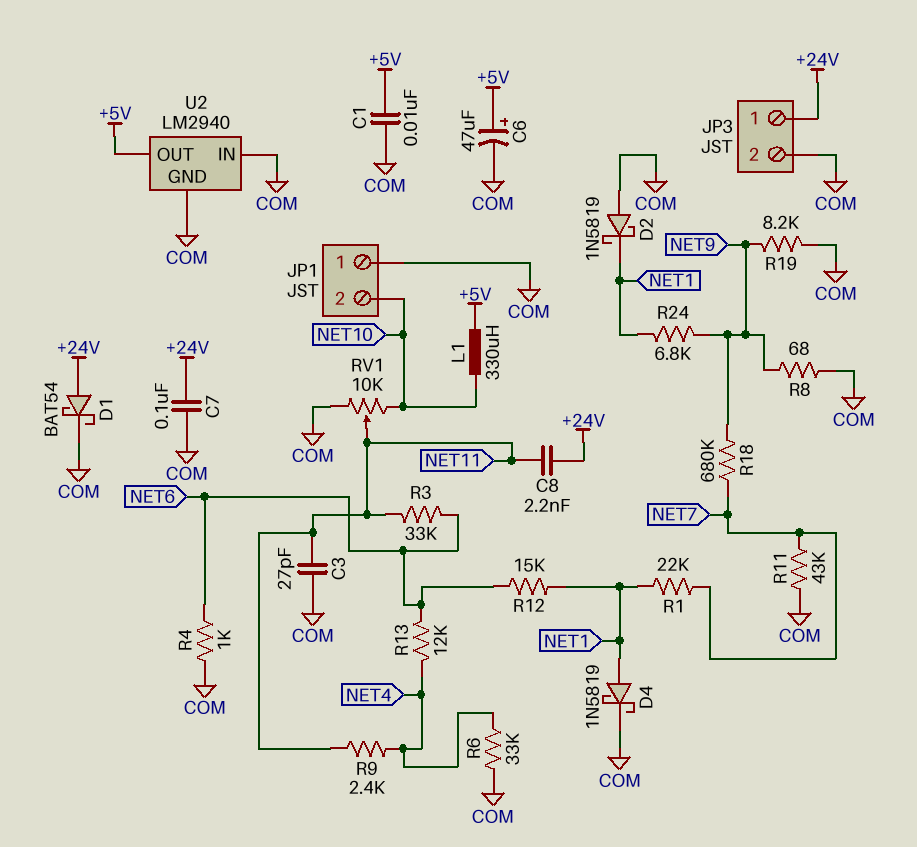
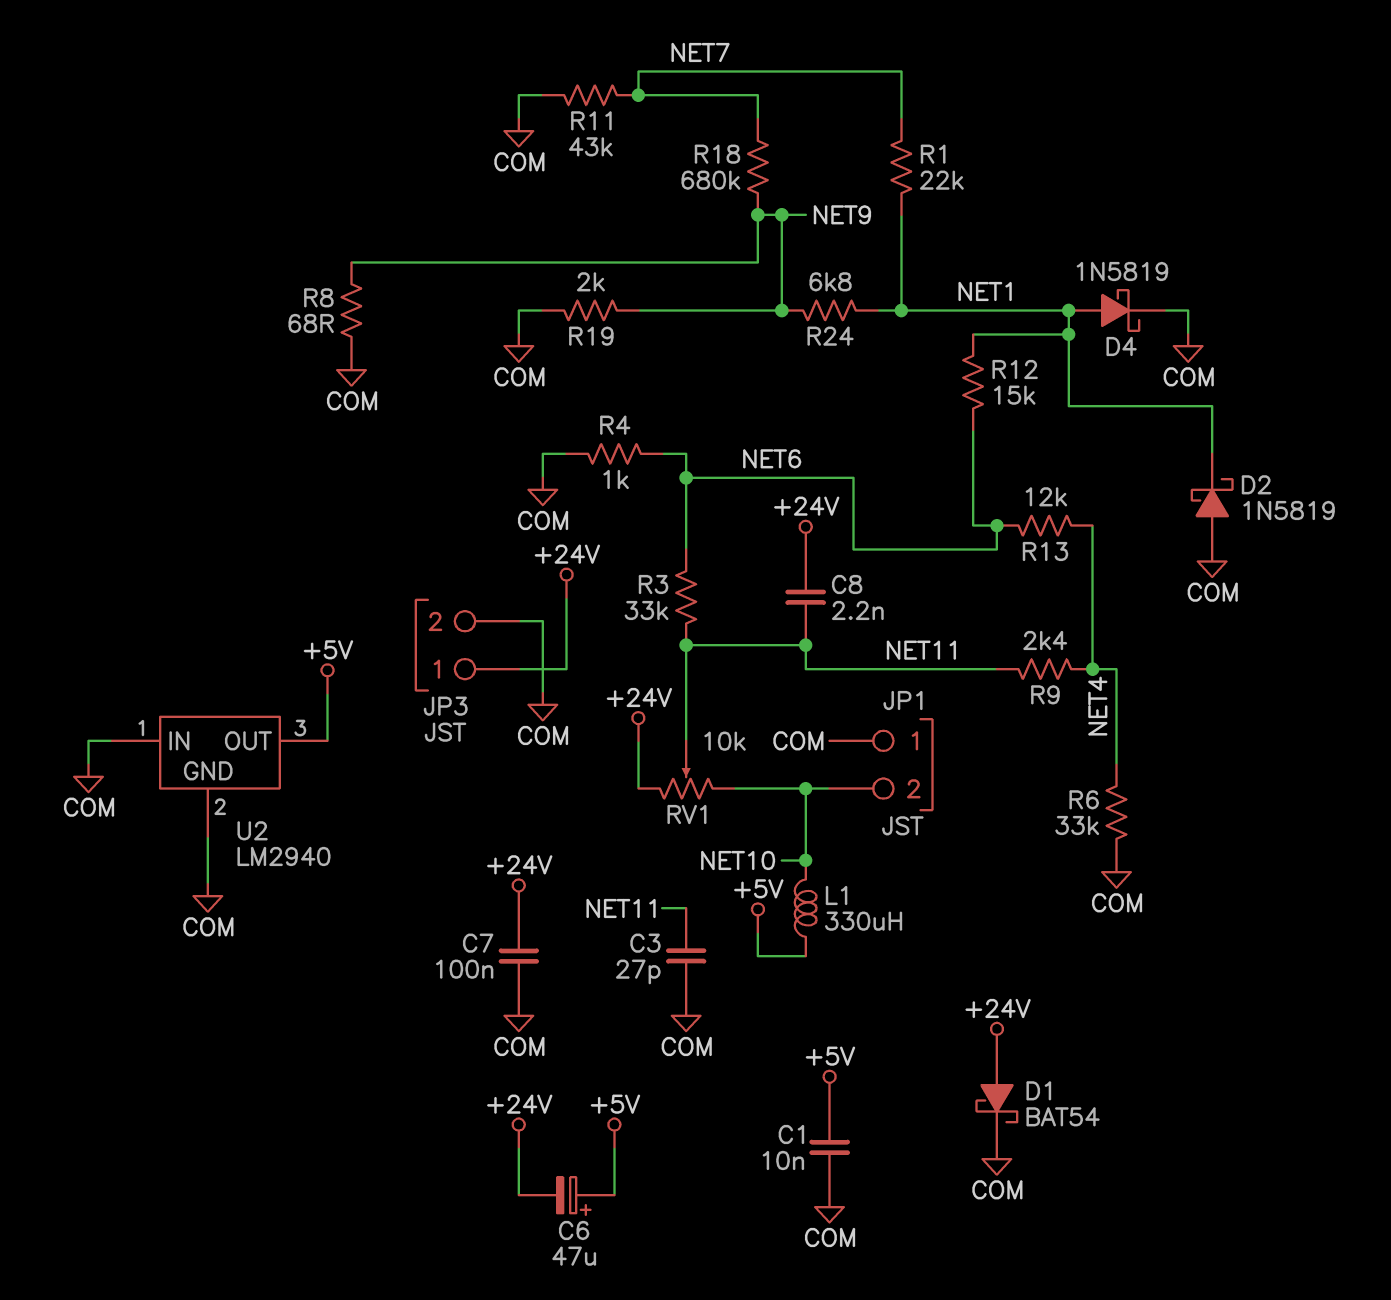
C6: 47uF (plus +5V, minus COM) -> 47uF (plus +5V, minus +24V)
R19: 8.2k (COM, NET9) -> 2k (COM, NET9)
RV1: 10k (COM, NET10, wiper NET11) -> 10k (+24V, NET10, wiper NET11)

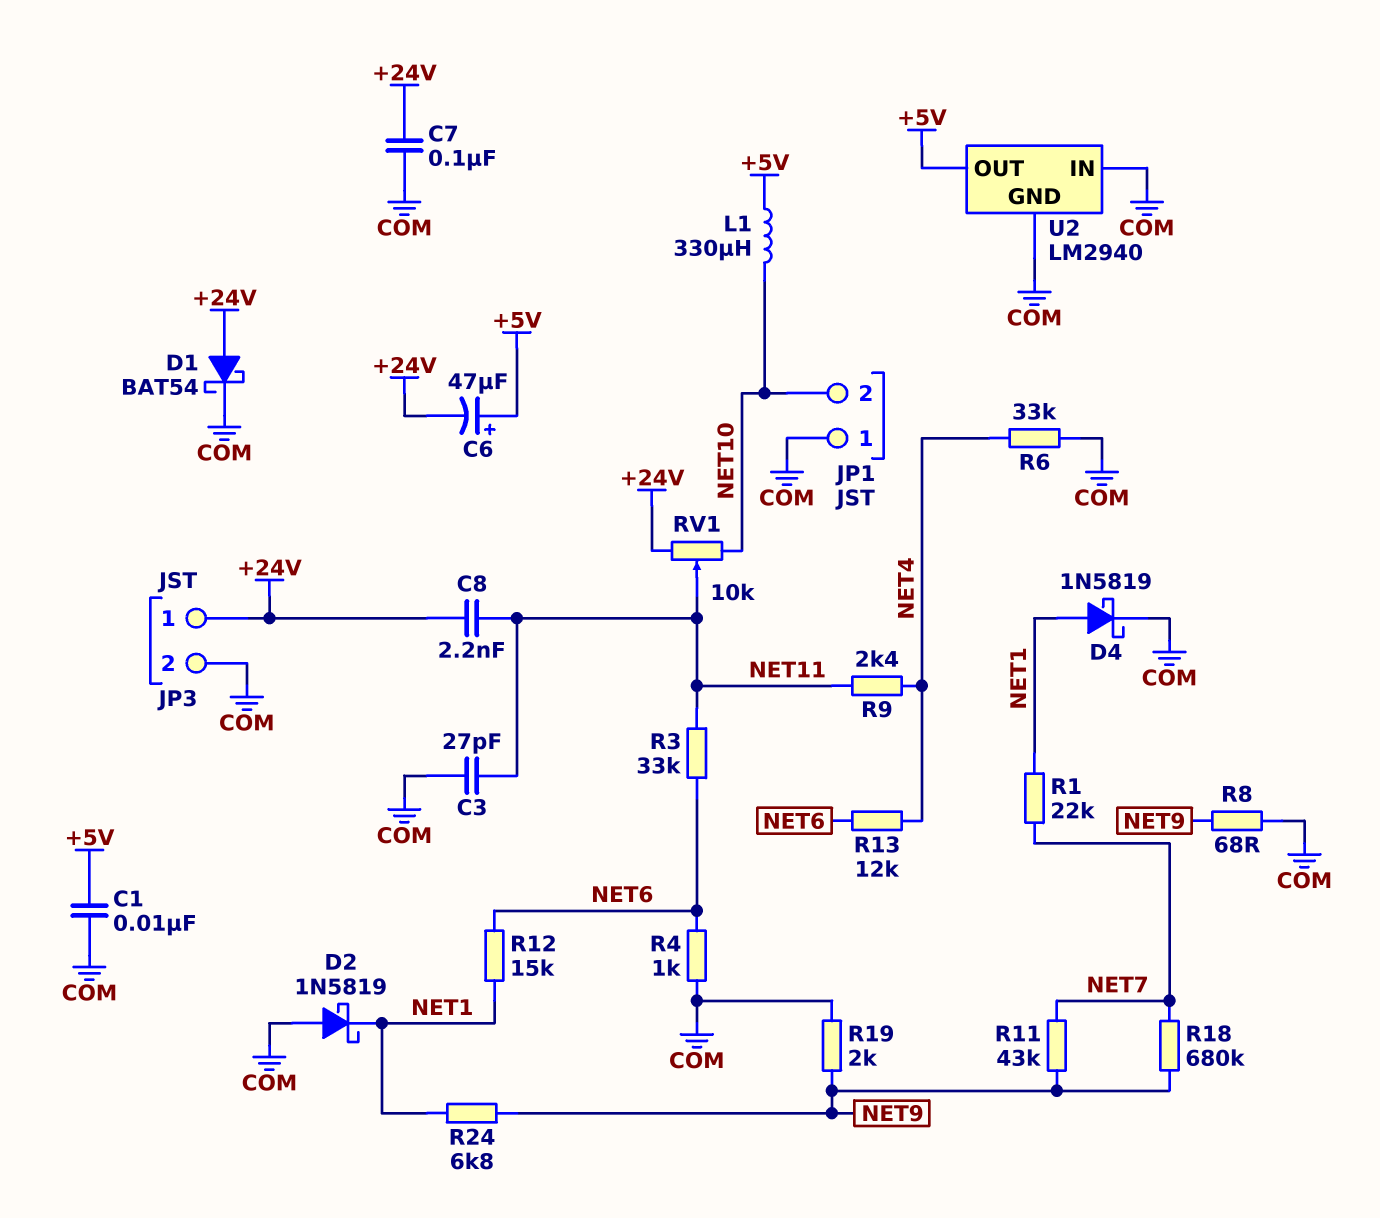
R11: 43k (COM, NET7) -> 43k (NET7, NET9)

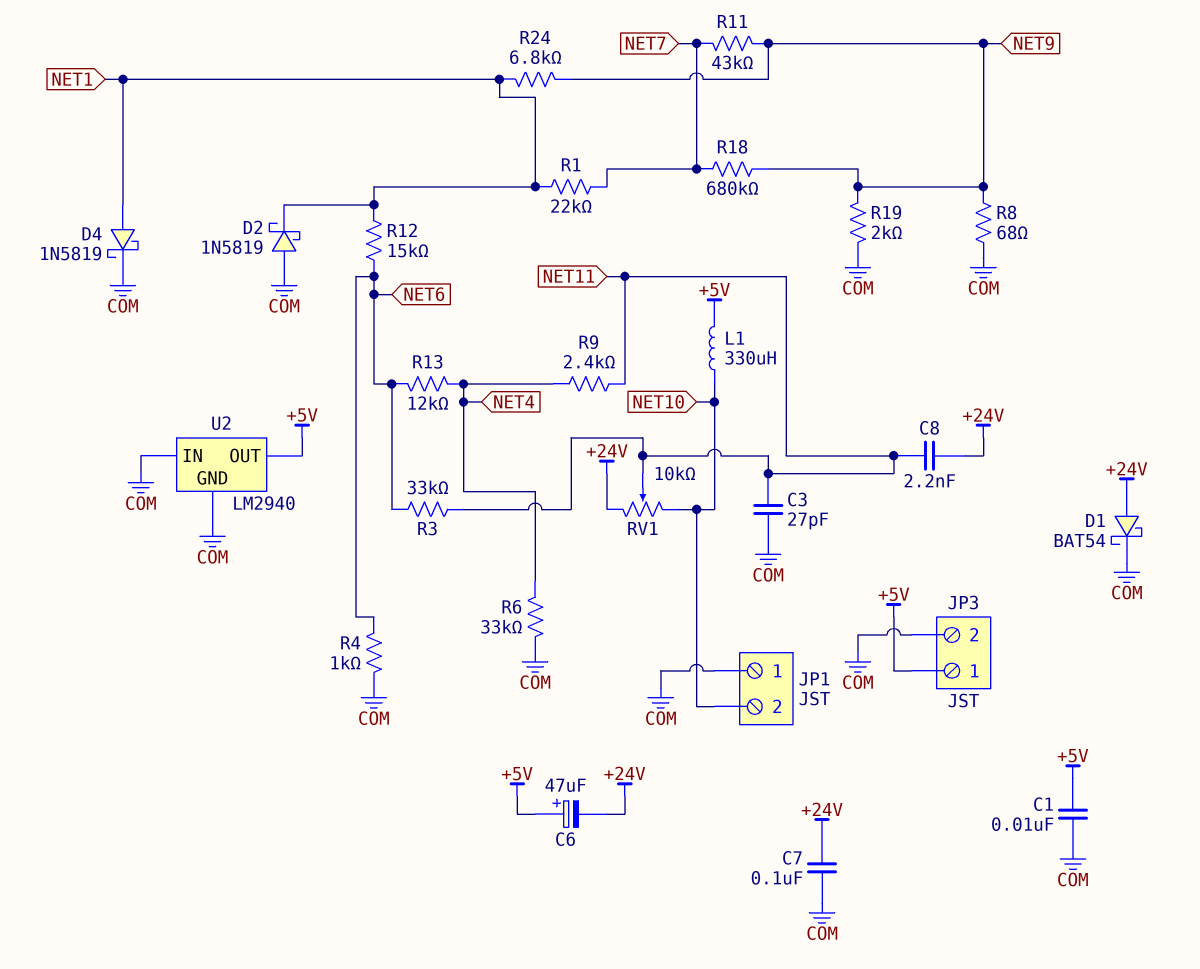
JP3 pin 1: +24V -> +5V

